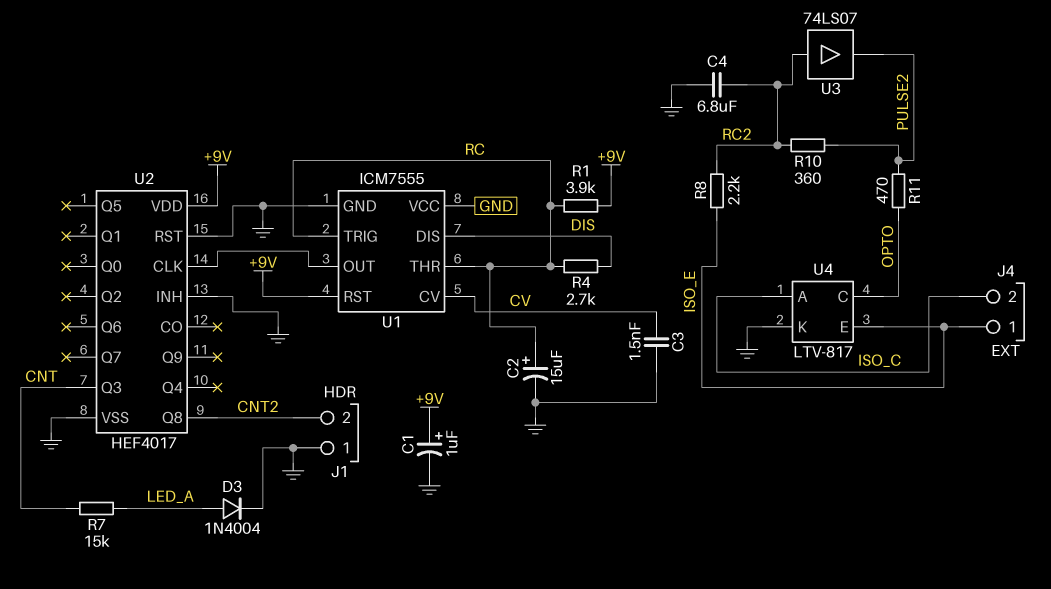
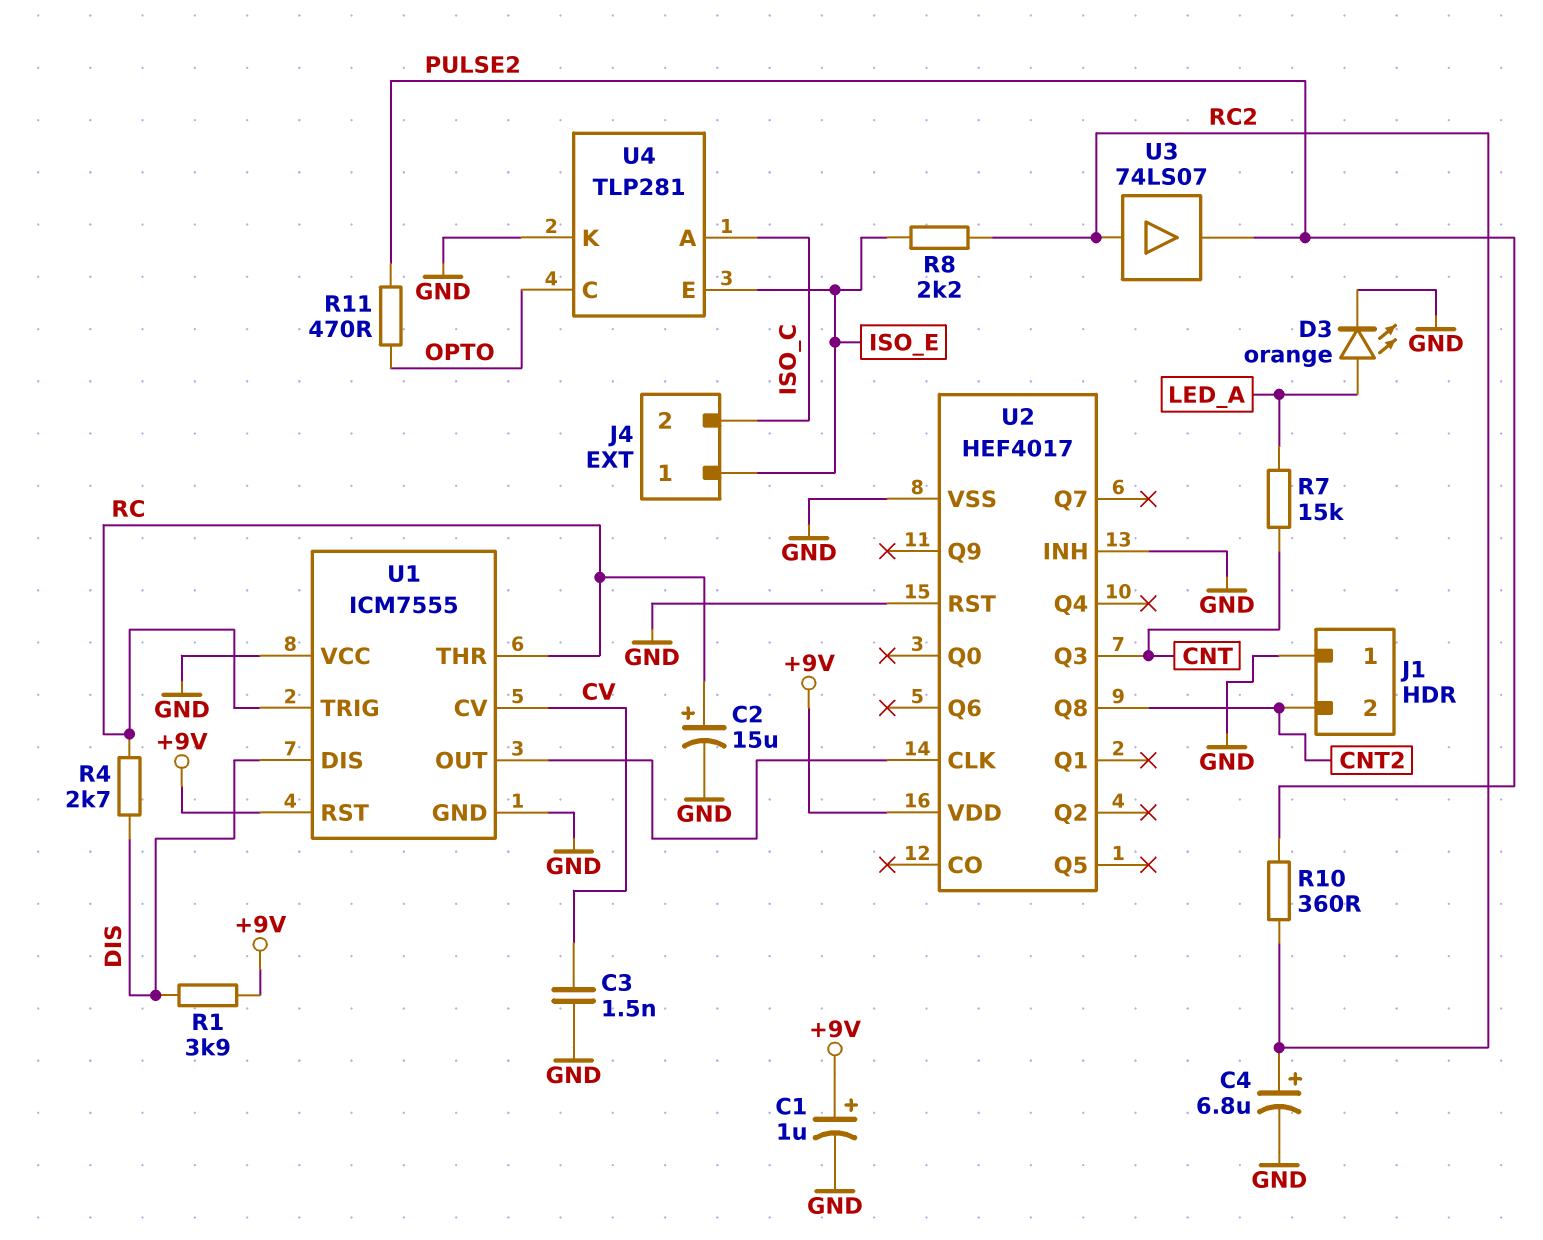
C4: 6.8uF (GND, RC2) -> 6.8uF (plus RC2, minus GND)
D3: diode 1N4004 (A LED_A, K GND) -> LED orange (A LED_A, K GND)
R1: 3.9k (+9V, RC) -> 3.9k (+9V, DIS)
U4: LTV-817 -> TLP281

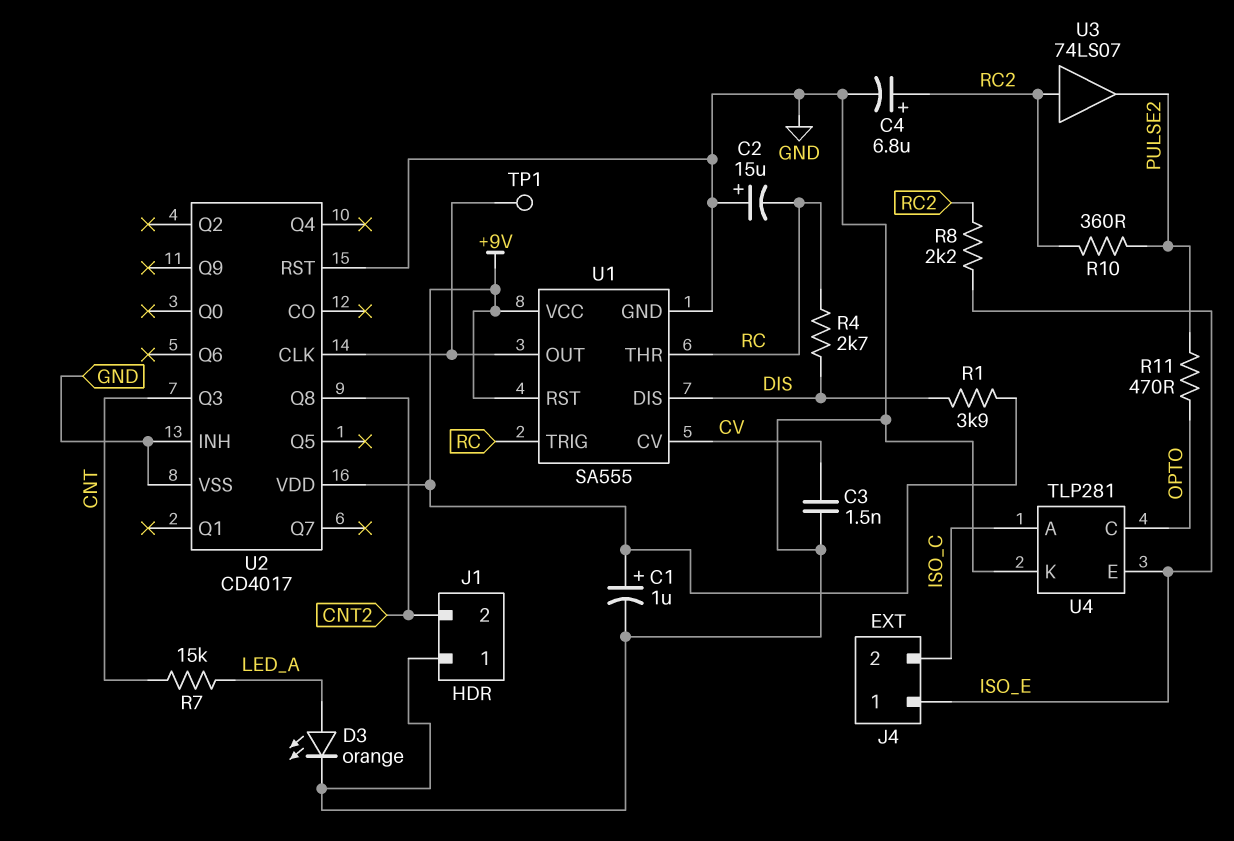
C2: 15uF (plus RC, minus GND) -> 15uF (plus GND, minus RC)
TP1: none -> test point (U1/OUT)
U1: ICM7555 -> SA555
U1 pin VCC: GND -> +9V
U2: HEF4017 -> CD4017

